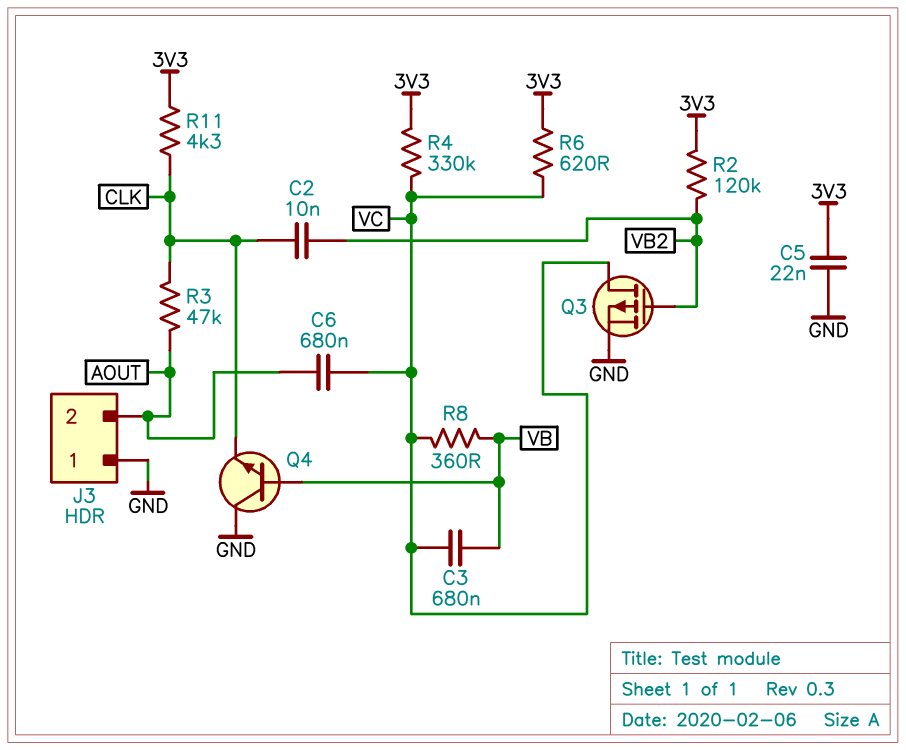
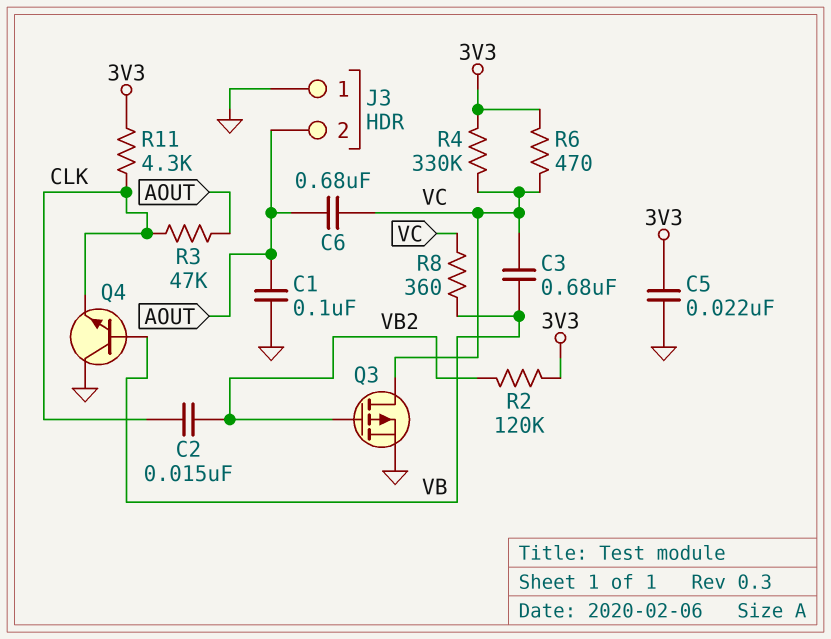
C1: none -> 100nF (AOUT, GND)
C2: 10nF (CLK, VB2) -> 15nF (CLK, VB2)
R6: 620 (3V3, VC) -> 470 (3V3, VC)

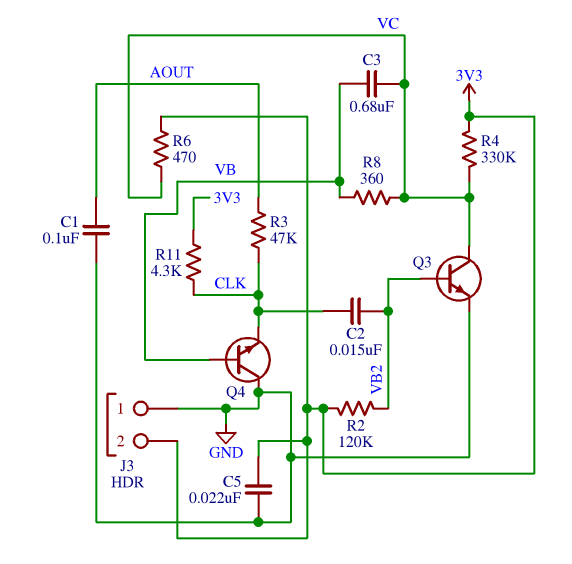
C6: 680nF (AOUT, VC) -> none
J3 pin 2: AOUT -> 3V3
Q3: PMOS (G VB2, D VC, S GND) -> NPN (B VB2, C VC, E GND)

